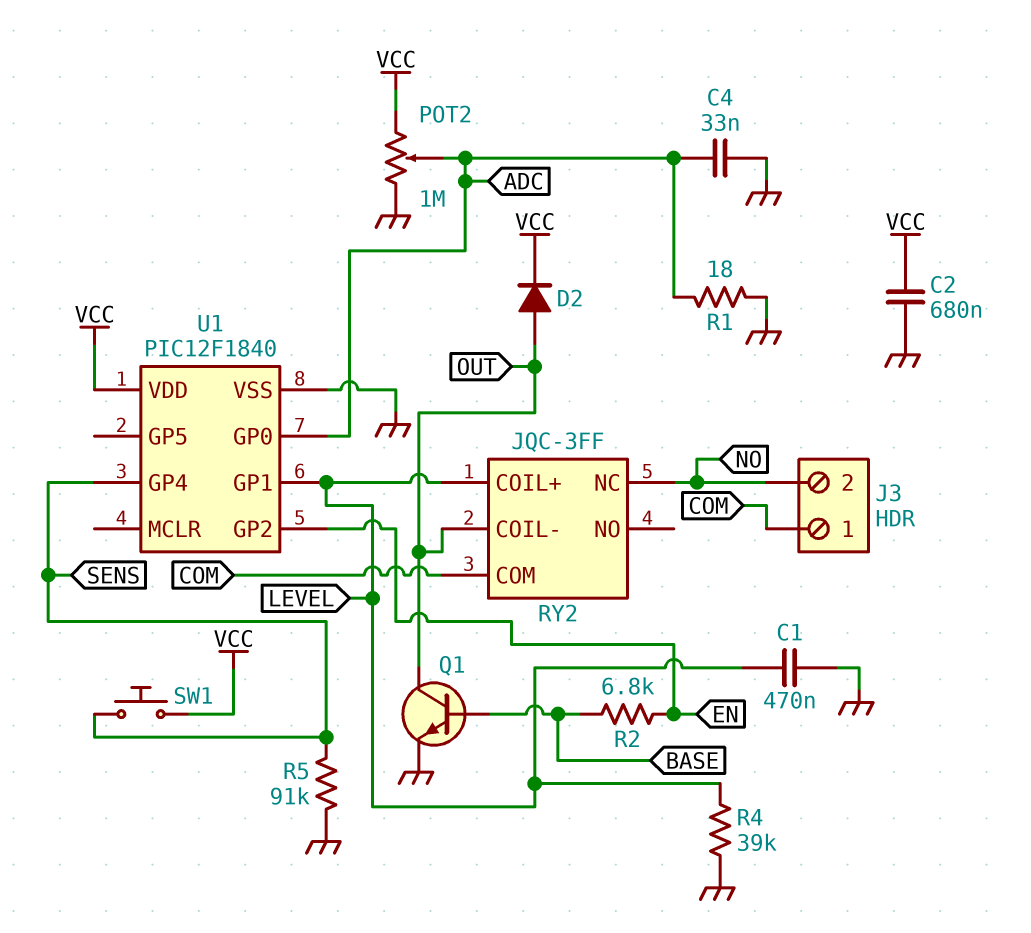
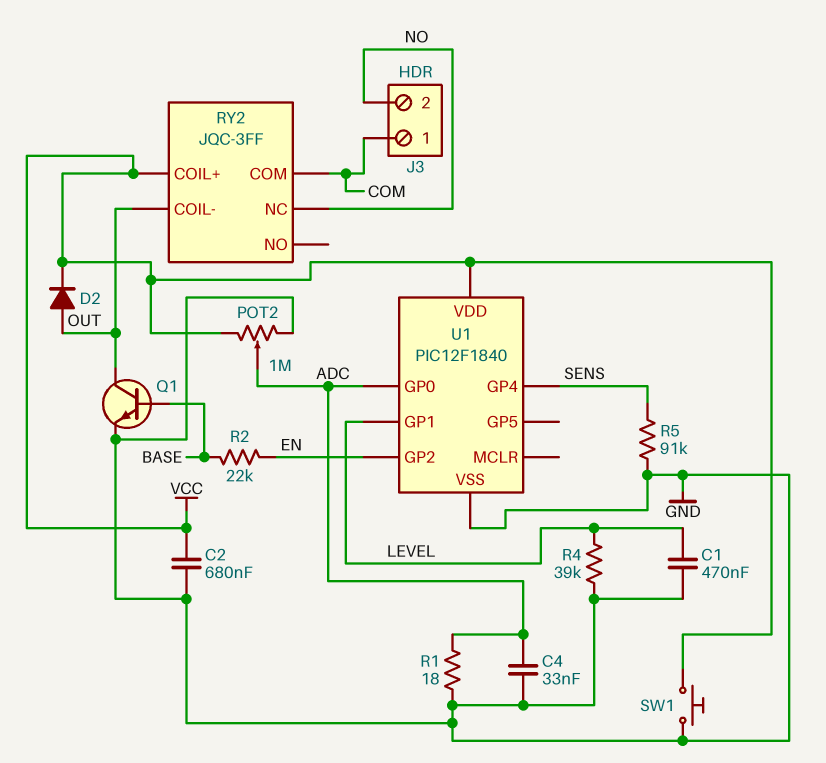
R2: 6.8k (BASE, EN) -> 22k (BASE, EN)
RY2 pin COIL+: LEVEL -> VCC
SW1: button (SENS, VCC) -> button (GND, VCC)

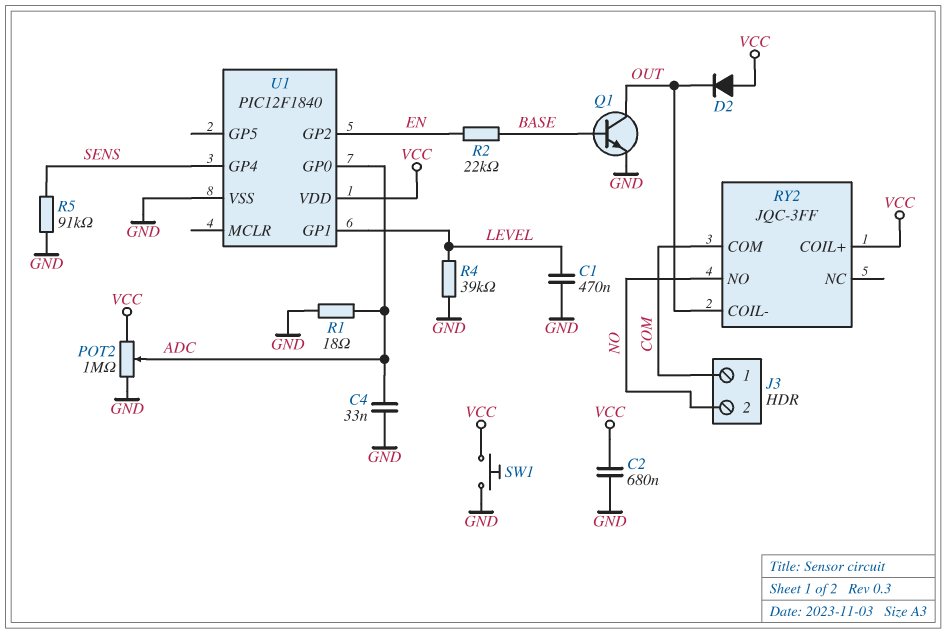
D2: diode (A OUT, K VCC) -> diode (A VCC, K OUT)
RY2 pin NC: NO -> none
RY2 pin NO: none -> NO

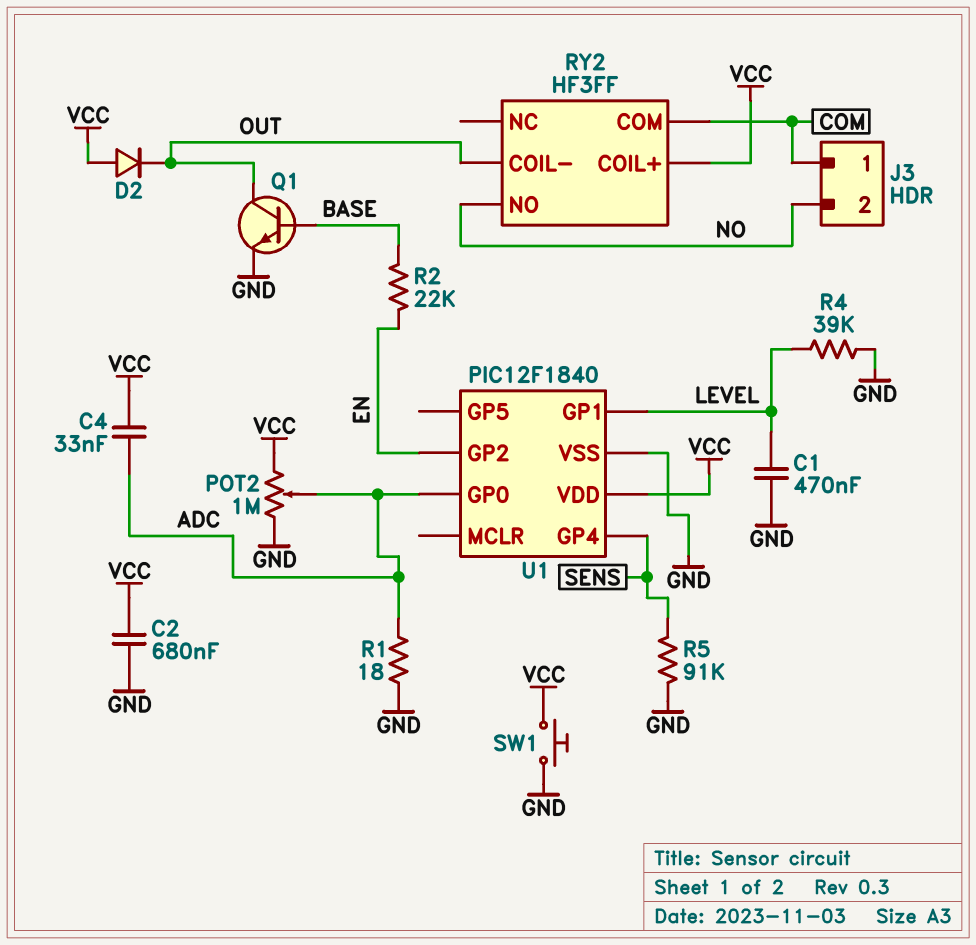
C4: 33nF (ADC, GND) -> 33nF (ADC, VCC)
RY2: JQC-3FF -> HF3FF

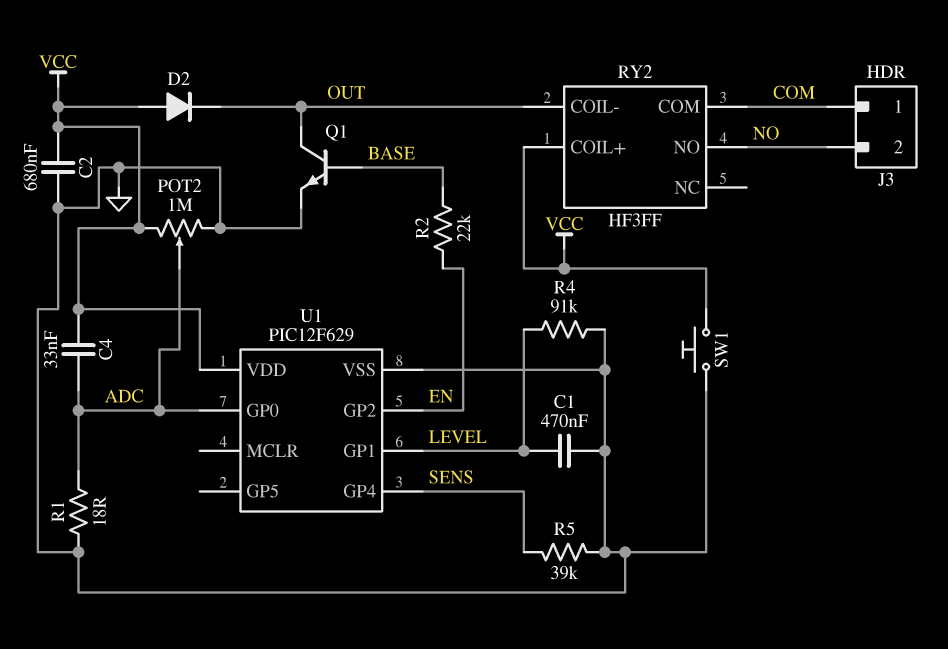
R4: 39k (GND, LEVEL) -> 91k (GND, LEVEL)
R5: 91k (GND, SENS) -> 39k (GND, SENS)
U1: PIC12F1840 -> PIC12F629

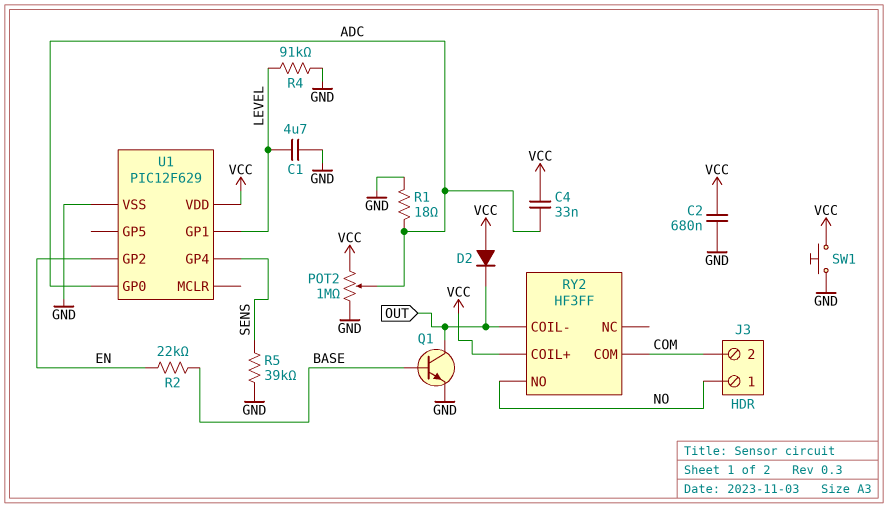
C1: 470nF (GND, LEVEL) -> 4.7uF (GND, LEVEL)
J3 pin 1: COM -> NO
J3 pin 2: NO -> COM

